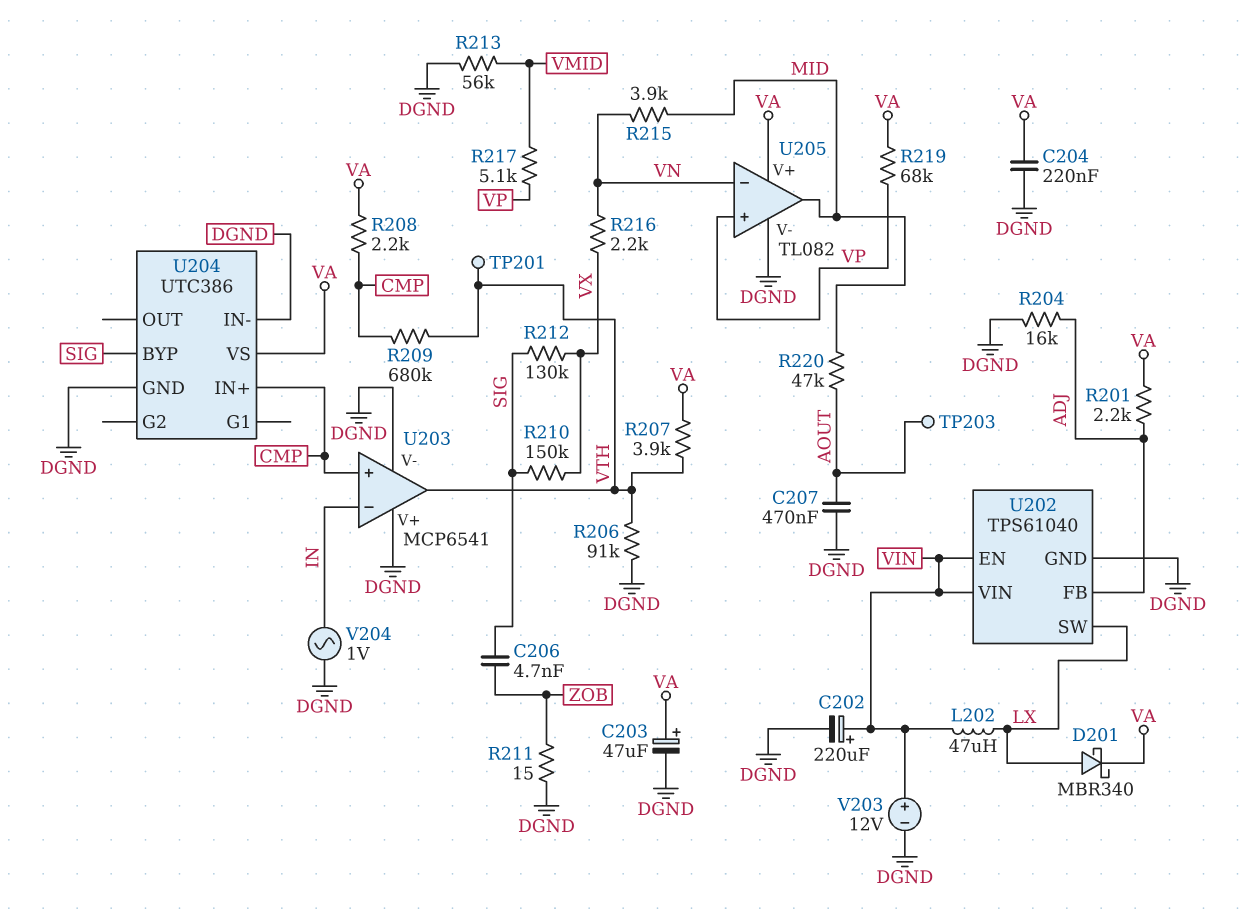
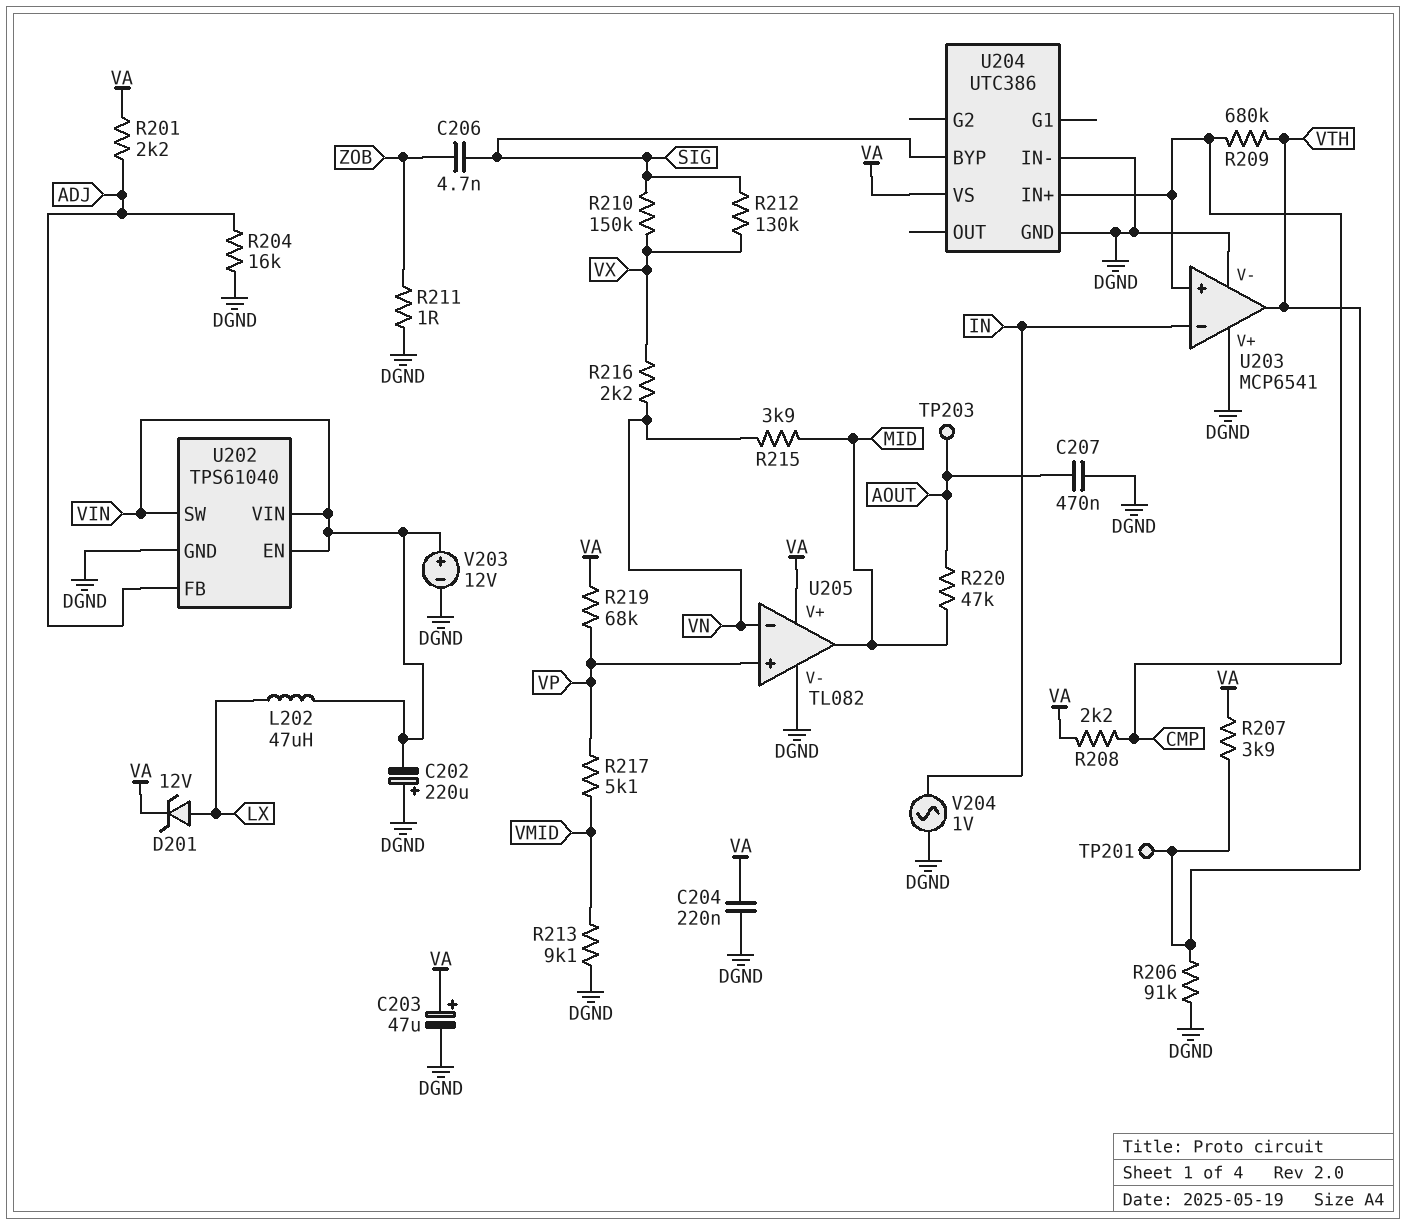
C202: 220uF (plus VIN, minus DGND) -> 220uF (plus DGND, minus VIN)
D201: schottky MBR340 (A LX, K VA) -> zener 12V (A LX, K VA)
R211: 15 (DGND, ZOB) -> 1 (DGND, ZOB)
R213: 56k (DGND, VMID) -> 9.1k (DGND, VMID)
U202 pin SW: LX -> VIN

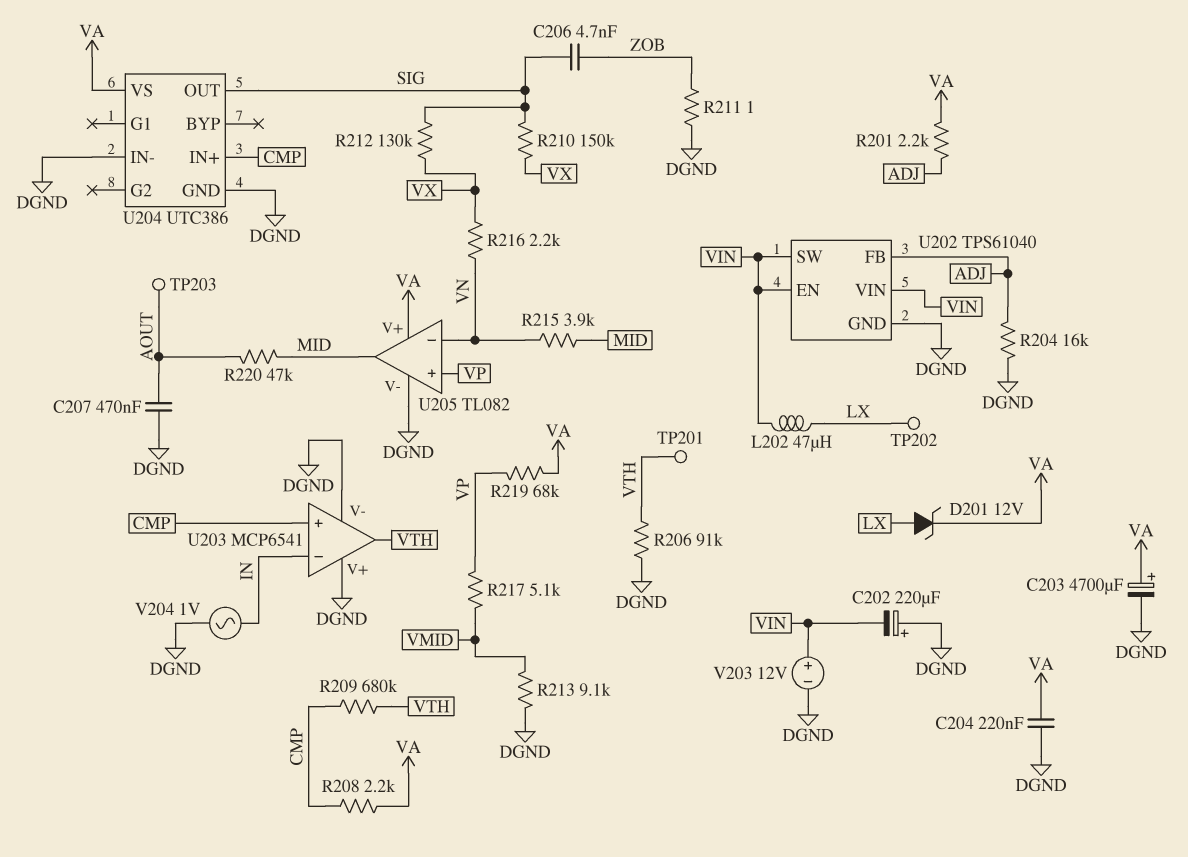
C203: 47uF (plus VA, minus DGND) -> 4700uF (plus VA, minus DGND)
R207: 3.9k (VA, VTH) -> none
TP202: none -> test point (LX)
U204 pin BYP: SIG -> none
U204 pin OUT: none -> SIG

